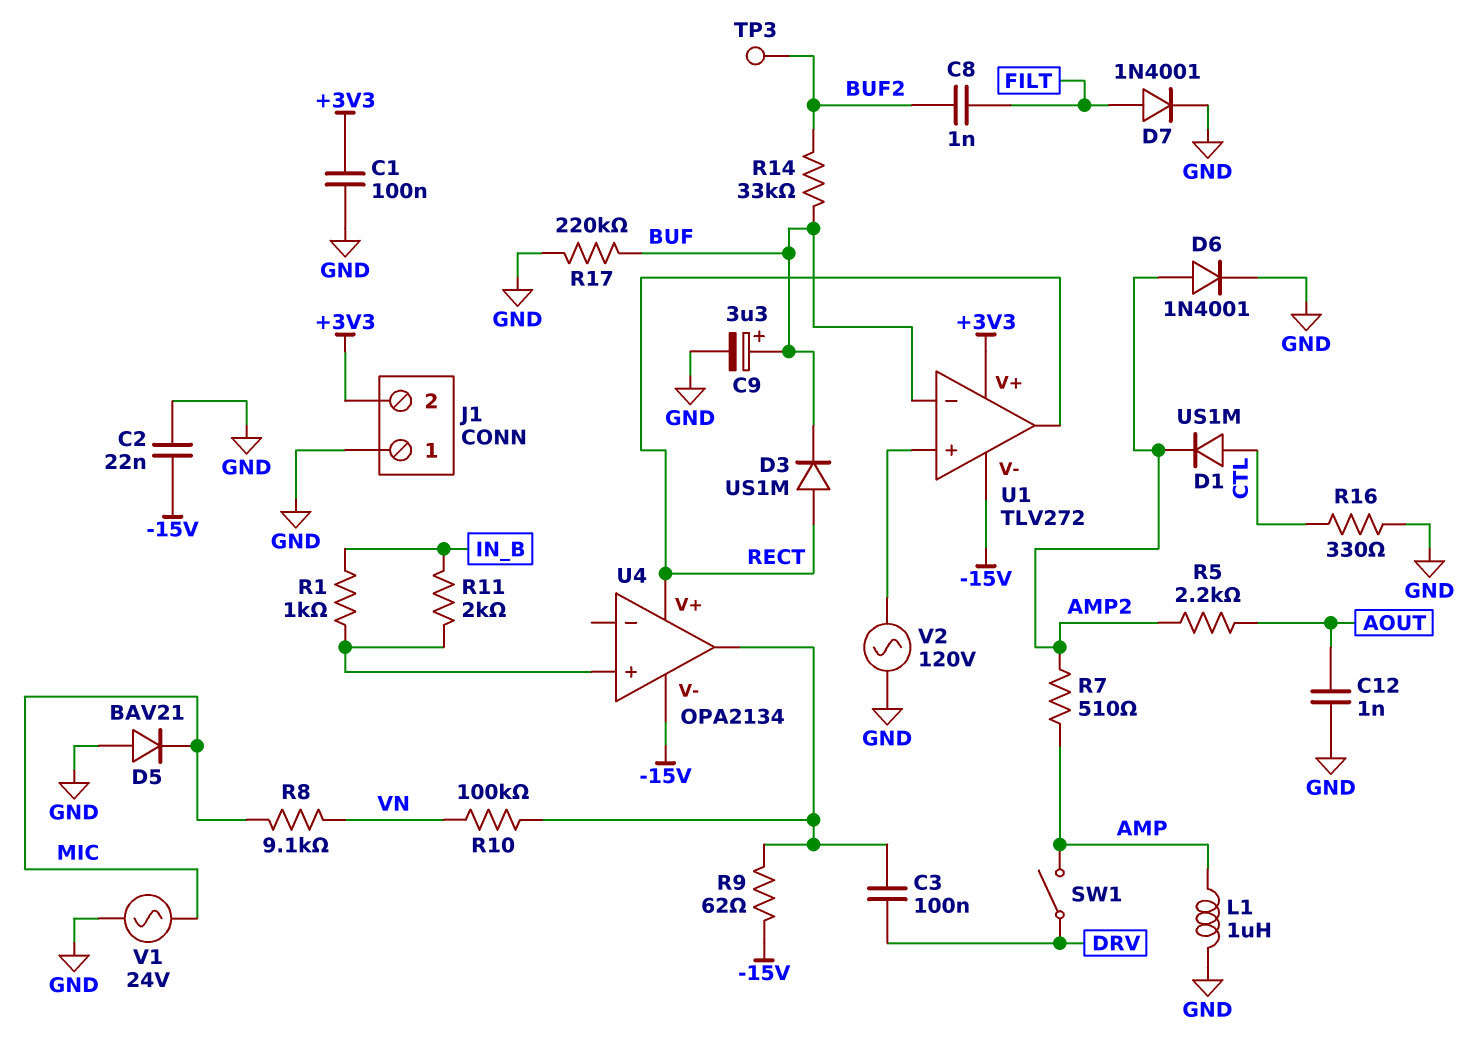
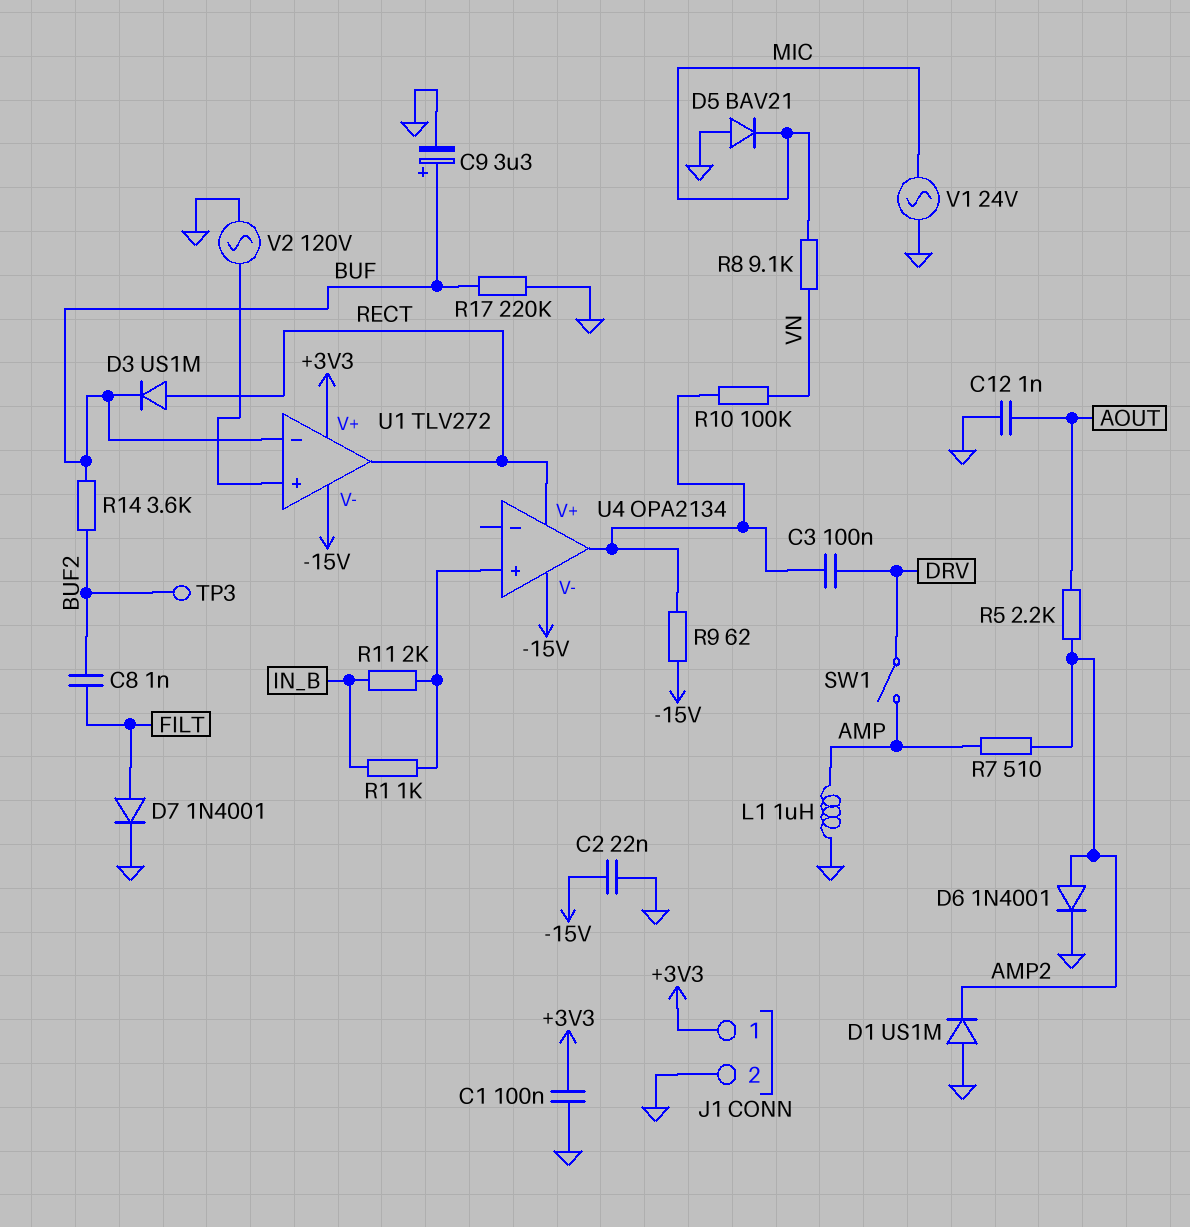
D1: diode US1M (A CTL, K AMP2) -> diode US1M (A GND, K AMP2)
J1 pin 1: GND -> +3V3
J1 pin 2: +3V3 -> GND
R14: 33k (BUF, BUF2) -> 3.6k (BUF, BUF2)
R16: 330 (CTL, GND) -> none

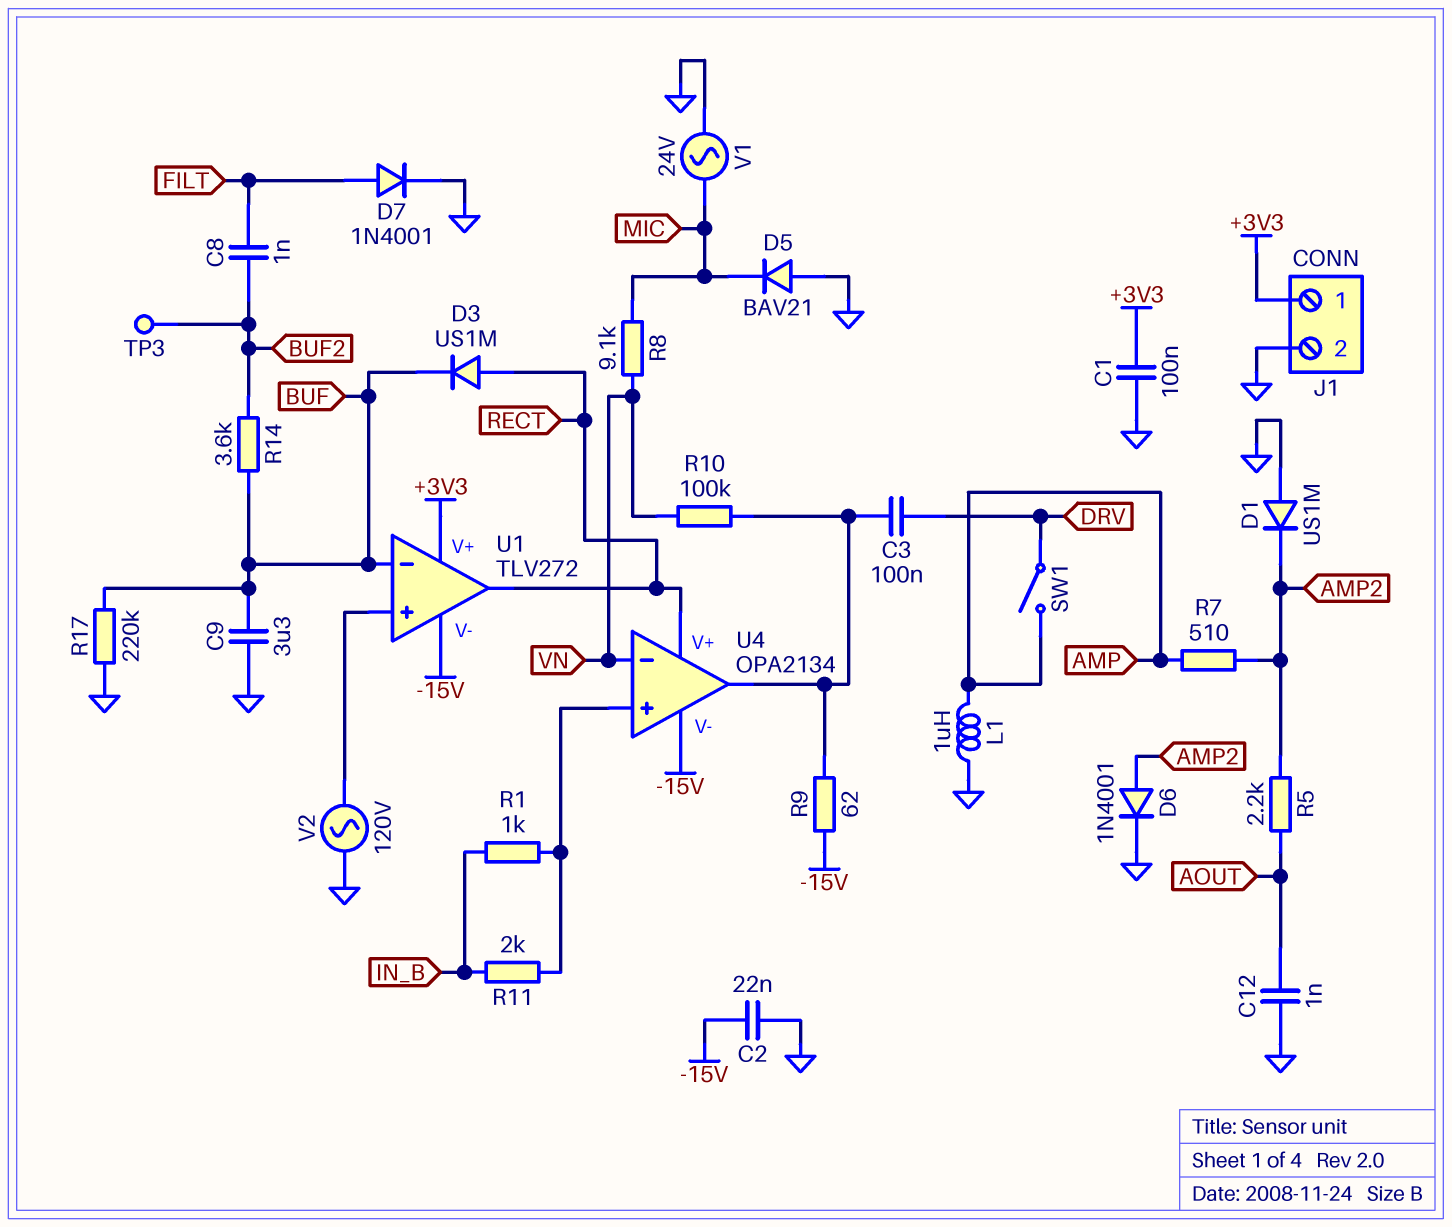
C9: 3.3uF (plus BUF, minus GND) -> 3.3uF (BUF, GND)
U4 pin in-: none -> VN

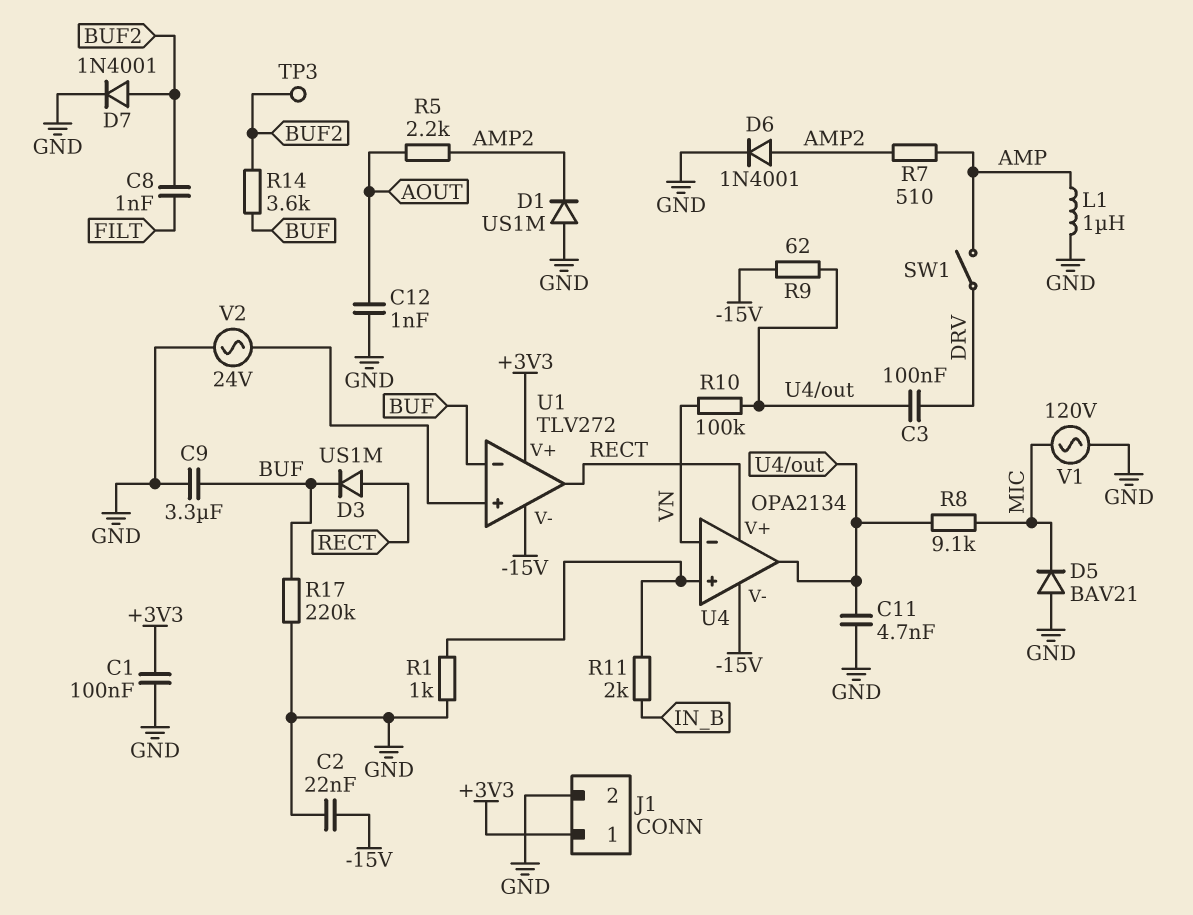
C11: none -> 4.7nF (GND, U4/out)
D7: diode 1N4001 (A FILT, K GND) -> diode 1N4001 (A BUF2, K GND)
R1: 1k (IN_B, U4/in+) -> 1k (GND, U4/in+)
R8: 9.1k (MIC, VN) -> 9.1k (MIC, U4/out)
V1: AC 24V (GND, MIC) -> AC 120V (GND, MIC)
V2: AC 120V (GND, U1/in+) -> AC 24V (GND, U1/in+)

